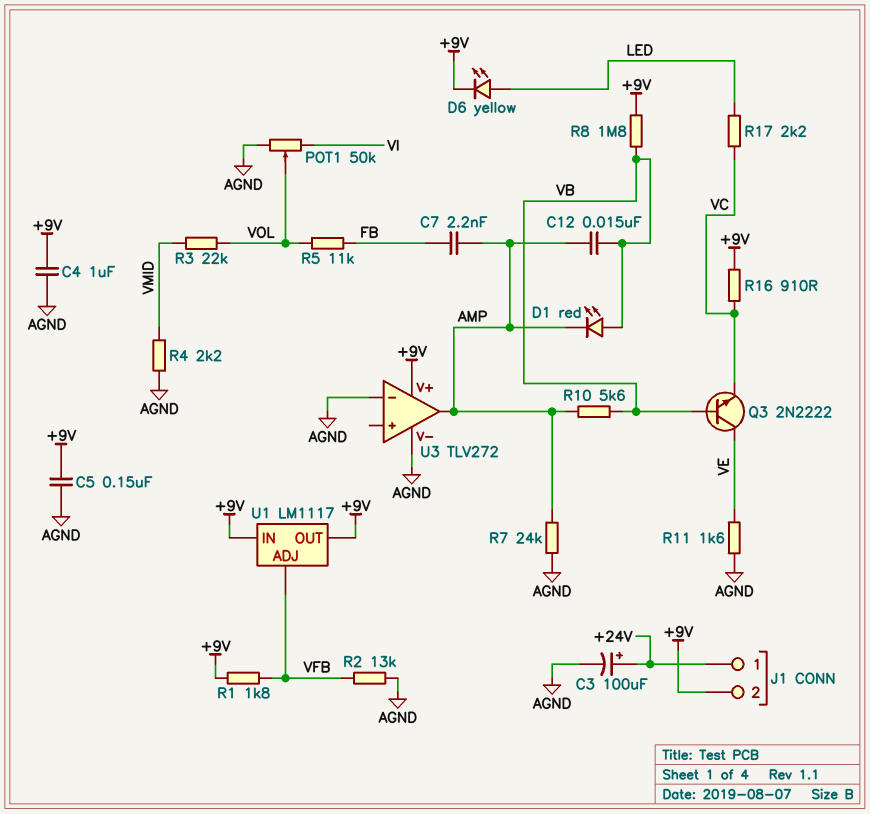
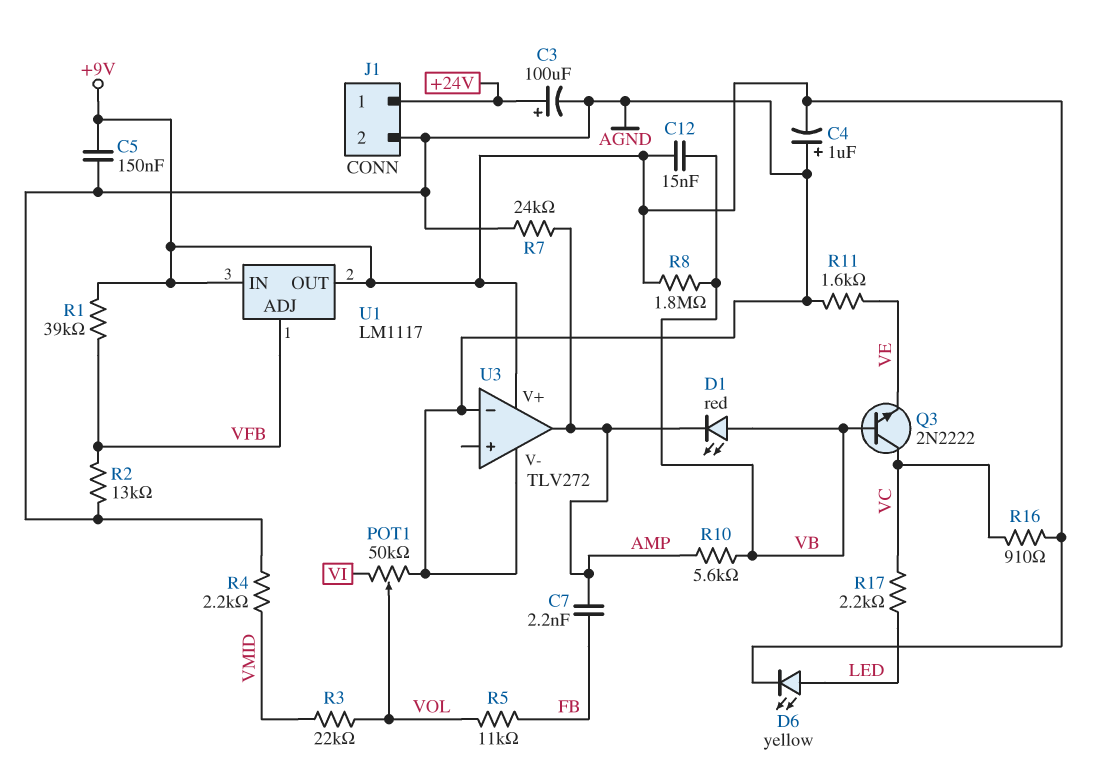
C4: 1uF (+9V, AGND) -> 1uF (plus AGND, minus +9V)
C12: 15nF (AMP, VB) -> 15nF (+9V, VB)
J1 pin 2: +9V -> AGND
Q3: NPN 2N2222 (B VB, C VE, E VC) -> NPN 2N2222 (B VB, C VC, E VE)
R1: 1.8k (+9V, VFB) -> 39k (+9V, VFB)

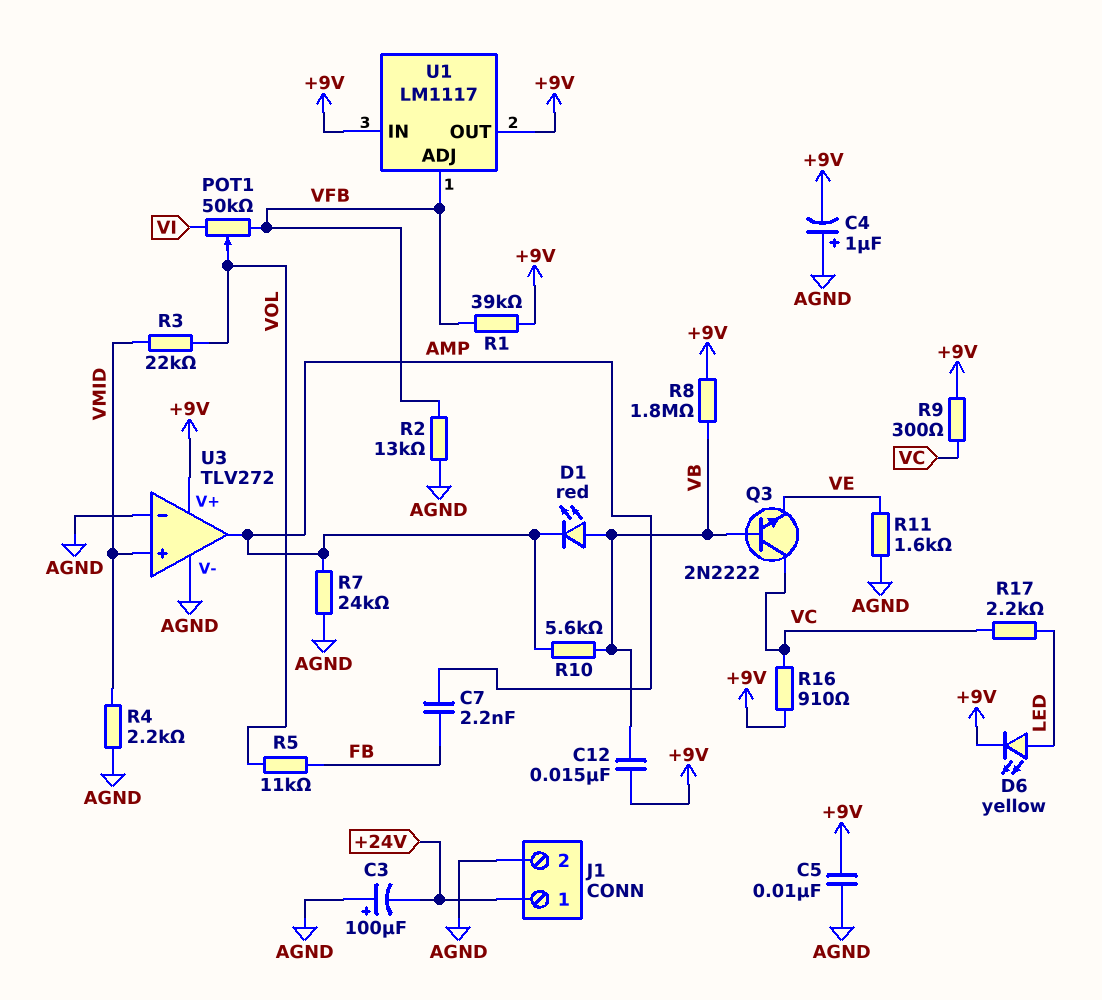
C3: 100uF (plus +24V, minus AGND) -> 100uF (plus AGND, minus +24V)
C5: 150nF (+9V, AGND) -> 10nF (+9V, AGND)
POT1: 50k (AGND, VI, wiper VOL) -> 50k (VFB, VI, wiper VOL)
R9: none -> 300 (+9V, VC)
U3 pin in+: none -> VMID

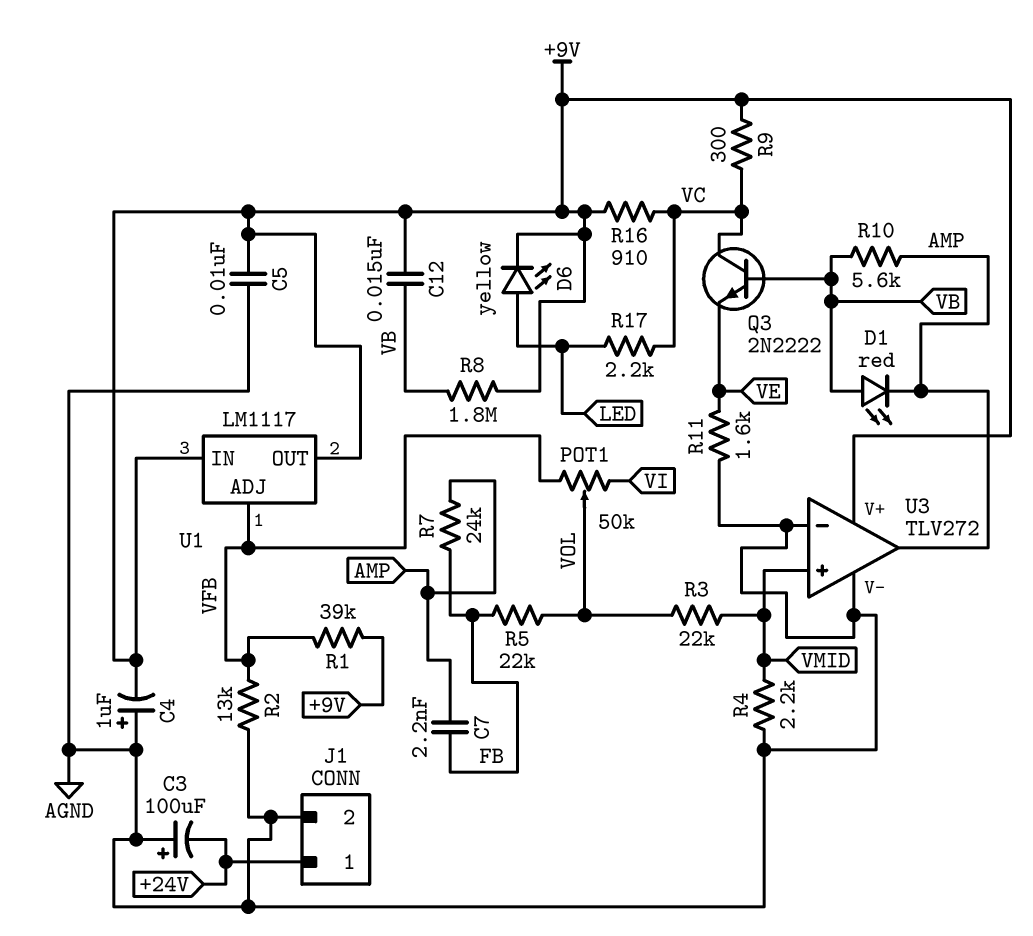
R5: 11k (FB, VOL) -> 22k (FB, VOL)
R7: 24k (AGND, AMP) -> 24k (AMP, FB)

